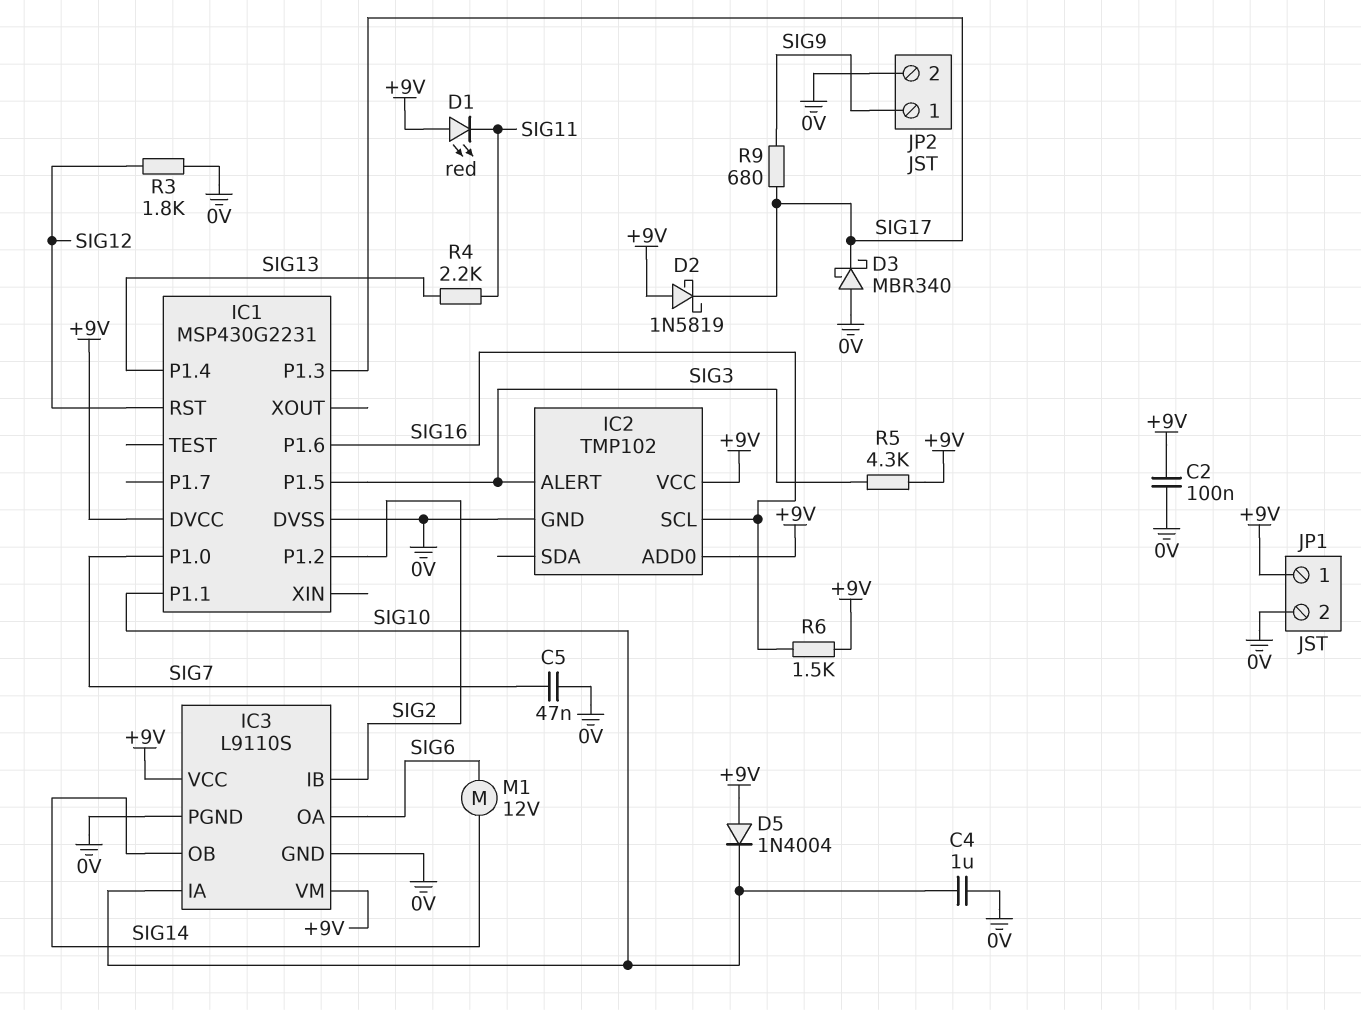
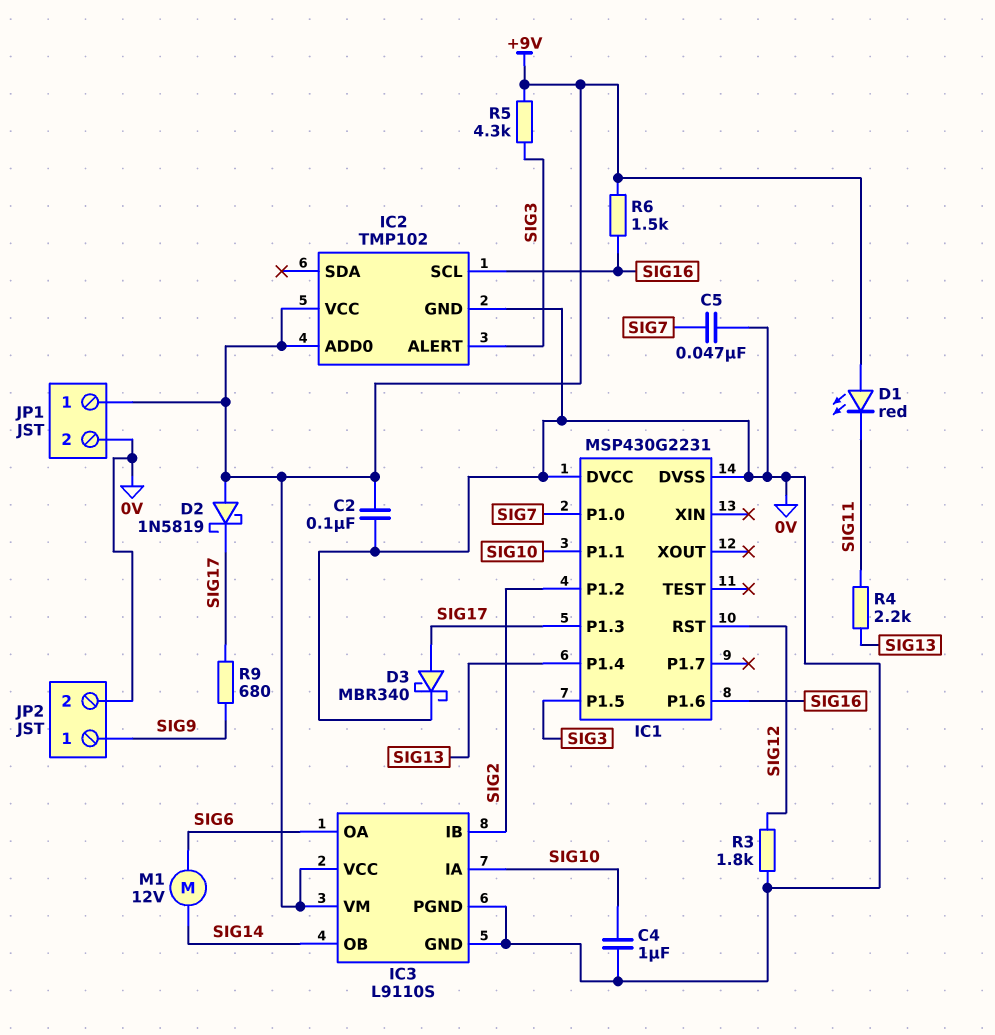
D3: schottky MBR340 (A 0V, K SIG17) -> schottky MBR340 (A SIG17, K 0V)
D5: diode 1N4004 (A +9V, K SIG10) -> none
IC1 pin DVCC: +9V -> 0V

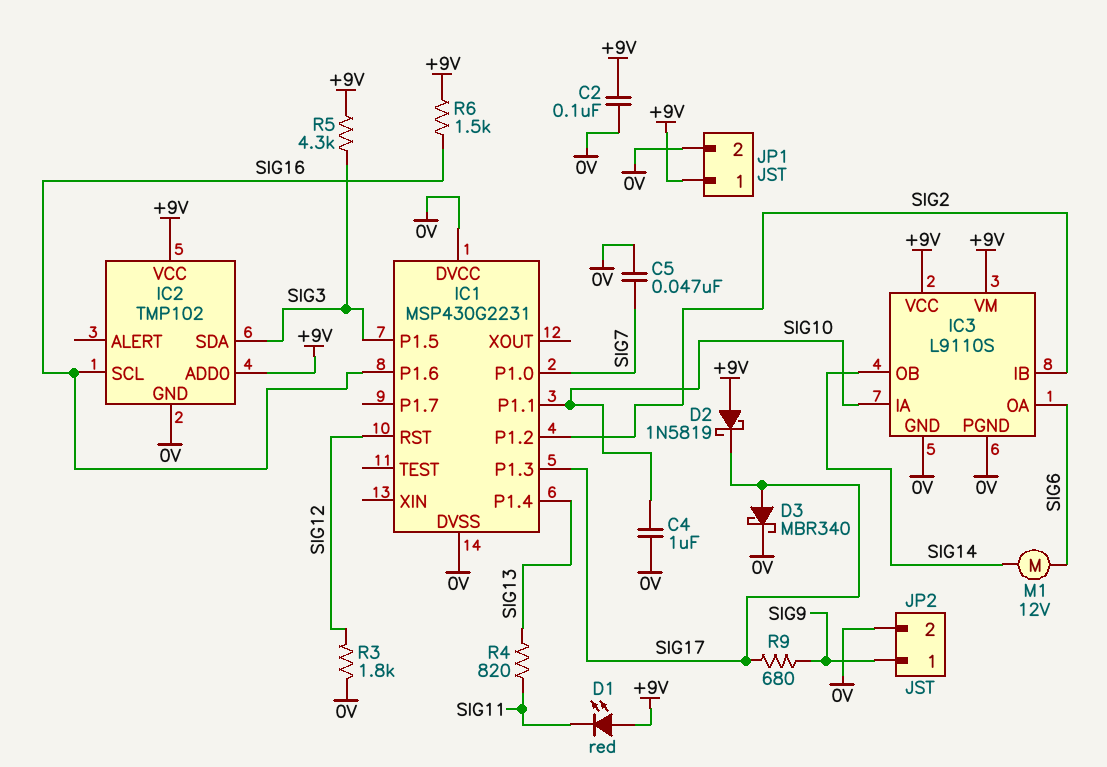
IC2 pin ALERT: SIG3 -> none
IC2 pin SDA: none -> SIG3
R4: 2.2k (SIG11, SIG13) -> 820 (SIG11, SIG13)

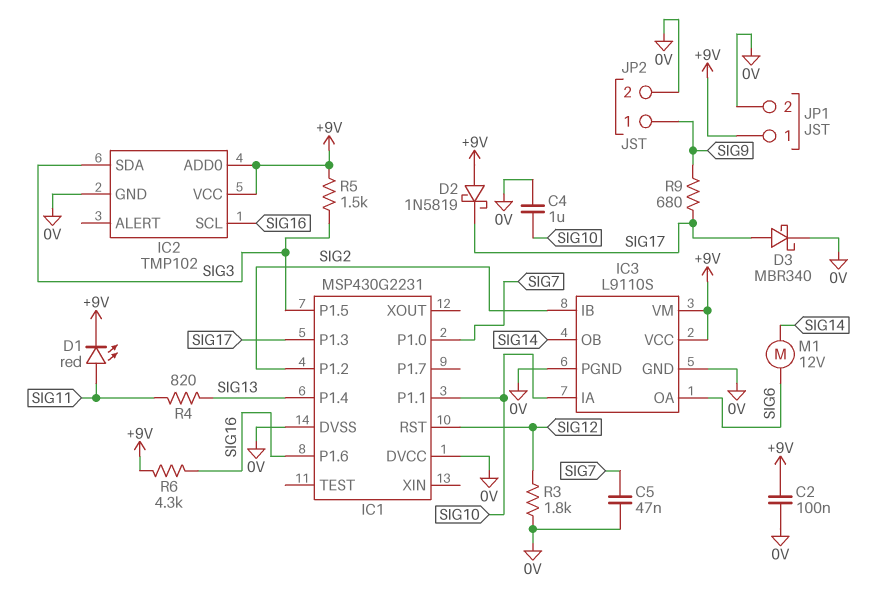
D1: LED red (A +9V, K SIG11) -> LED red (A SIG11, K +9V)
R5: 4.3k (+9V, SIG3) -> 1.5k (+9V, SIG3)
R6: 1.5k (+9V, SIG16) -> 4.3k (+9V, SIG16)

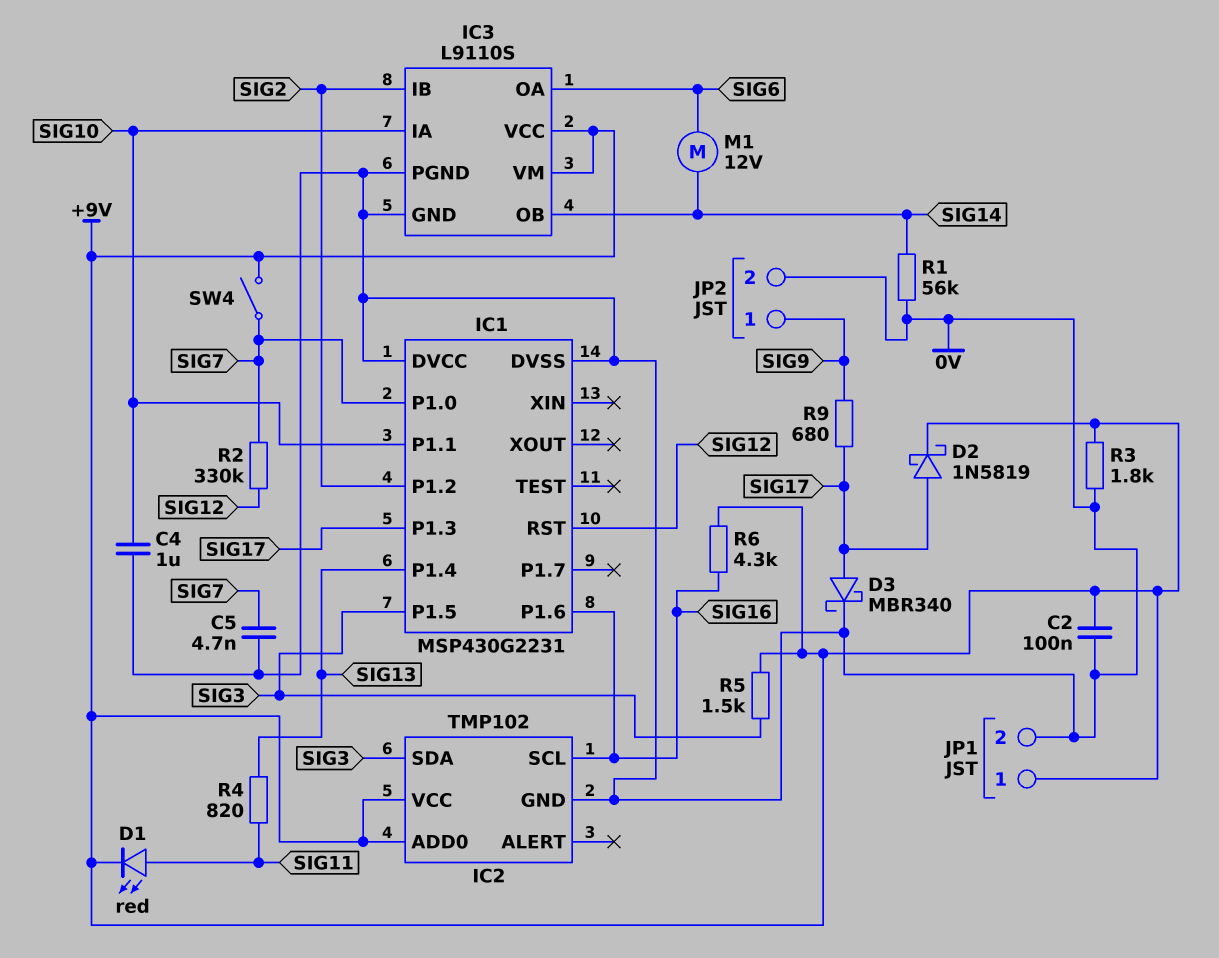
C5: 47nF (0V, SIG7) -> 4.7nF (0V, SIG7)
D2: schottky 1N5819 (A +9V, K SIG17) -> schottky 1N5819 (A SIG17, K +9V)
R1: none -> 56k (0V, SIG14)
R2: none -> 330k (SIG7, SIG12)
R3: 1.8k (0V, SIG12) -> 1.8k (+9V, 0V)
SW4: none -> switch (+9V, SIG7)

